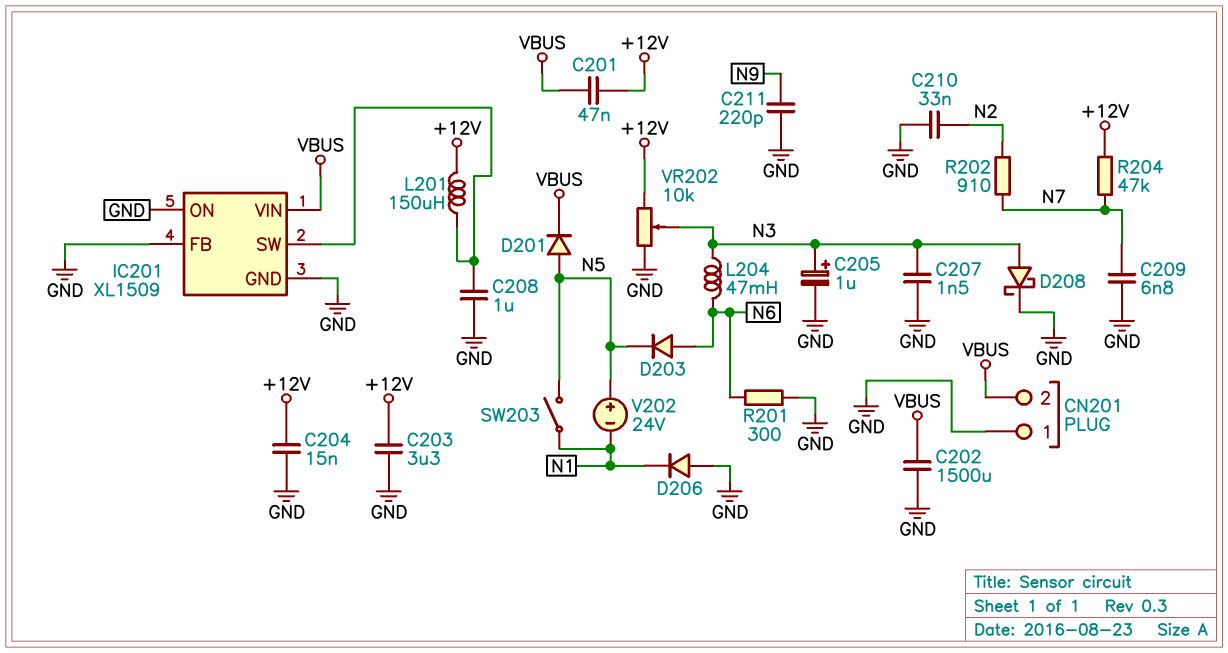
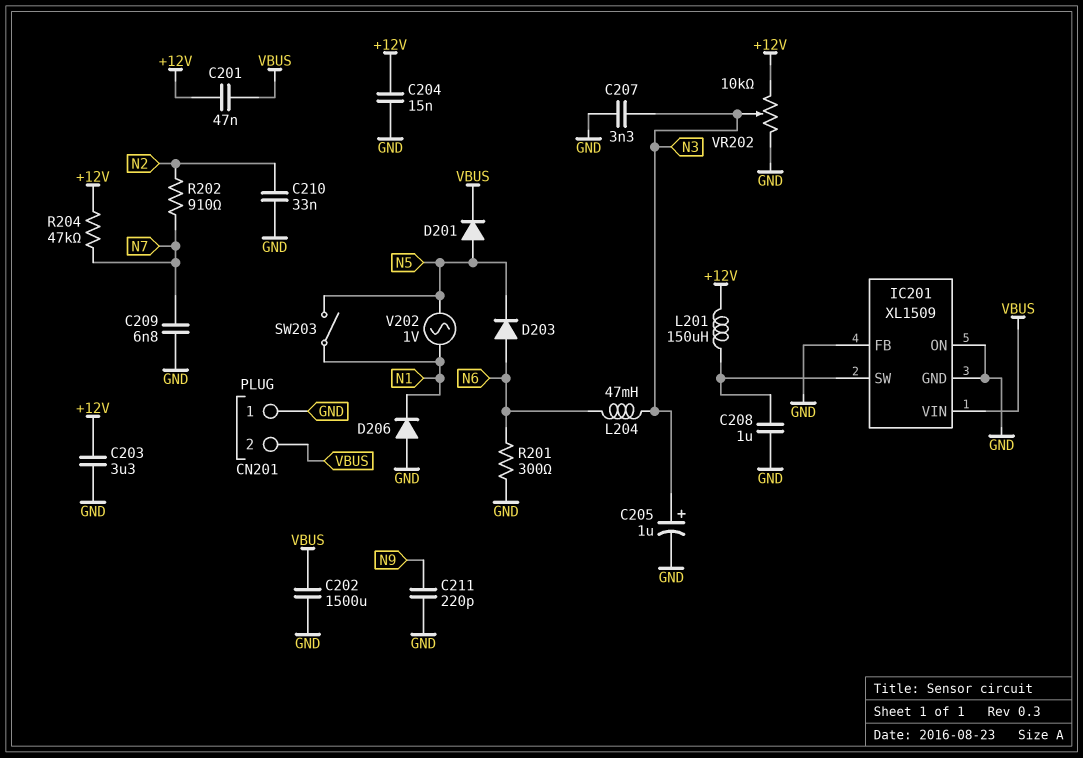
C207: 1.5nF (GND, N3) -> 3.3nF (GND, N3)
D208: schottky (A N3, K GND) -> none
V202: 24V (plus N5, minus N1) -> AC 1V (N1, N5)

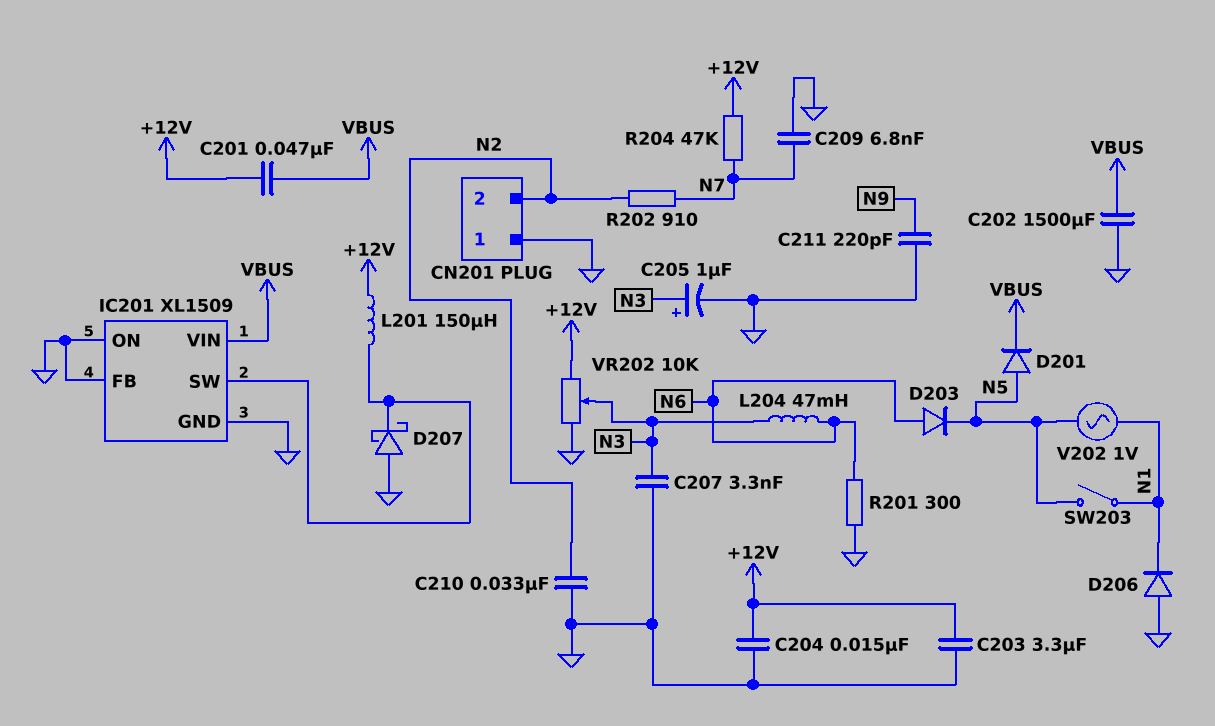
C208: 1uF (GND, IC201/SW) -> none
CN201 pin 2: VBUS -> N2
D207: none -> schottky (A GND, K IC201/SW)

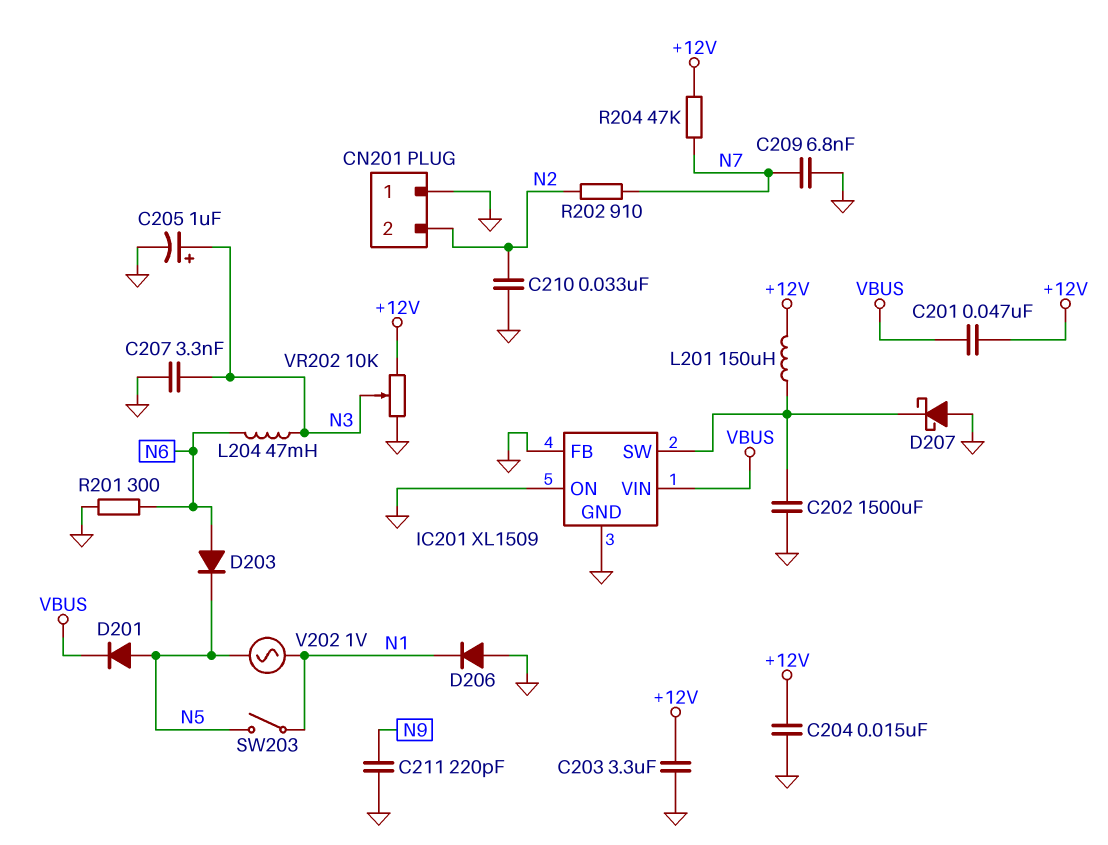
C202: 1500uF (GND, VBUS) -> 1500uF (GND, IC201/SW)

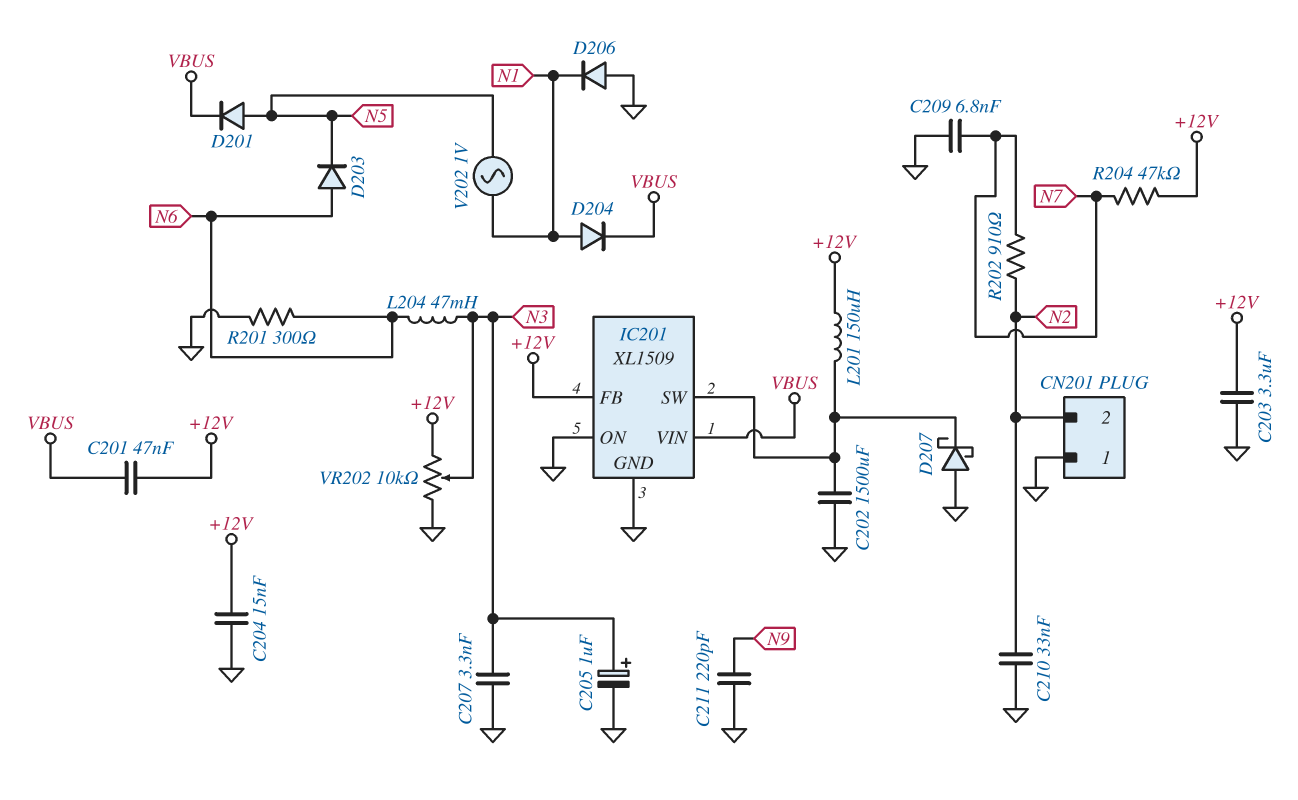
D204: none -> diode (A N1, K VBUS)
IC201 pin FB: GND -> +12V
SW203: switch (N1, N5) -> none

